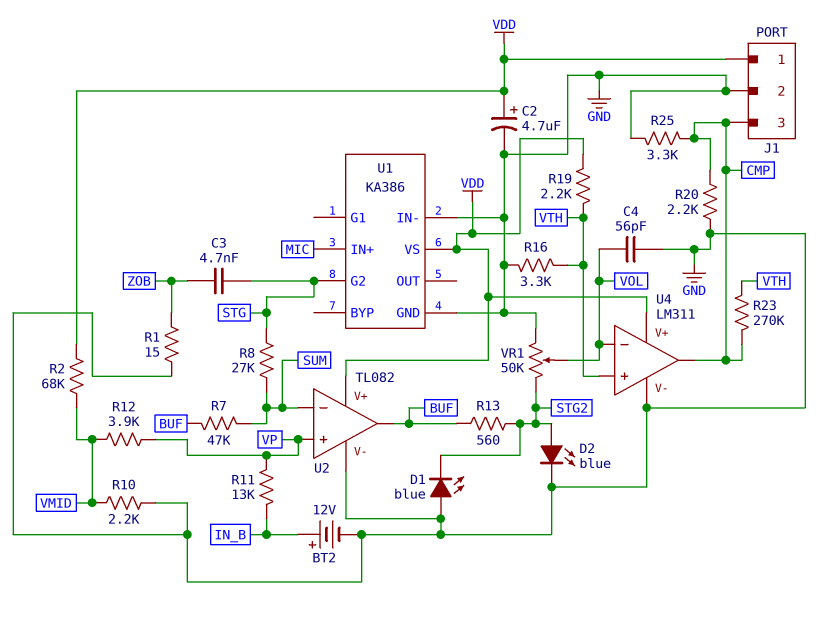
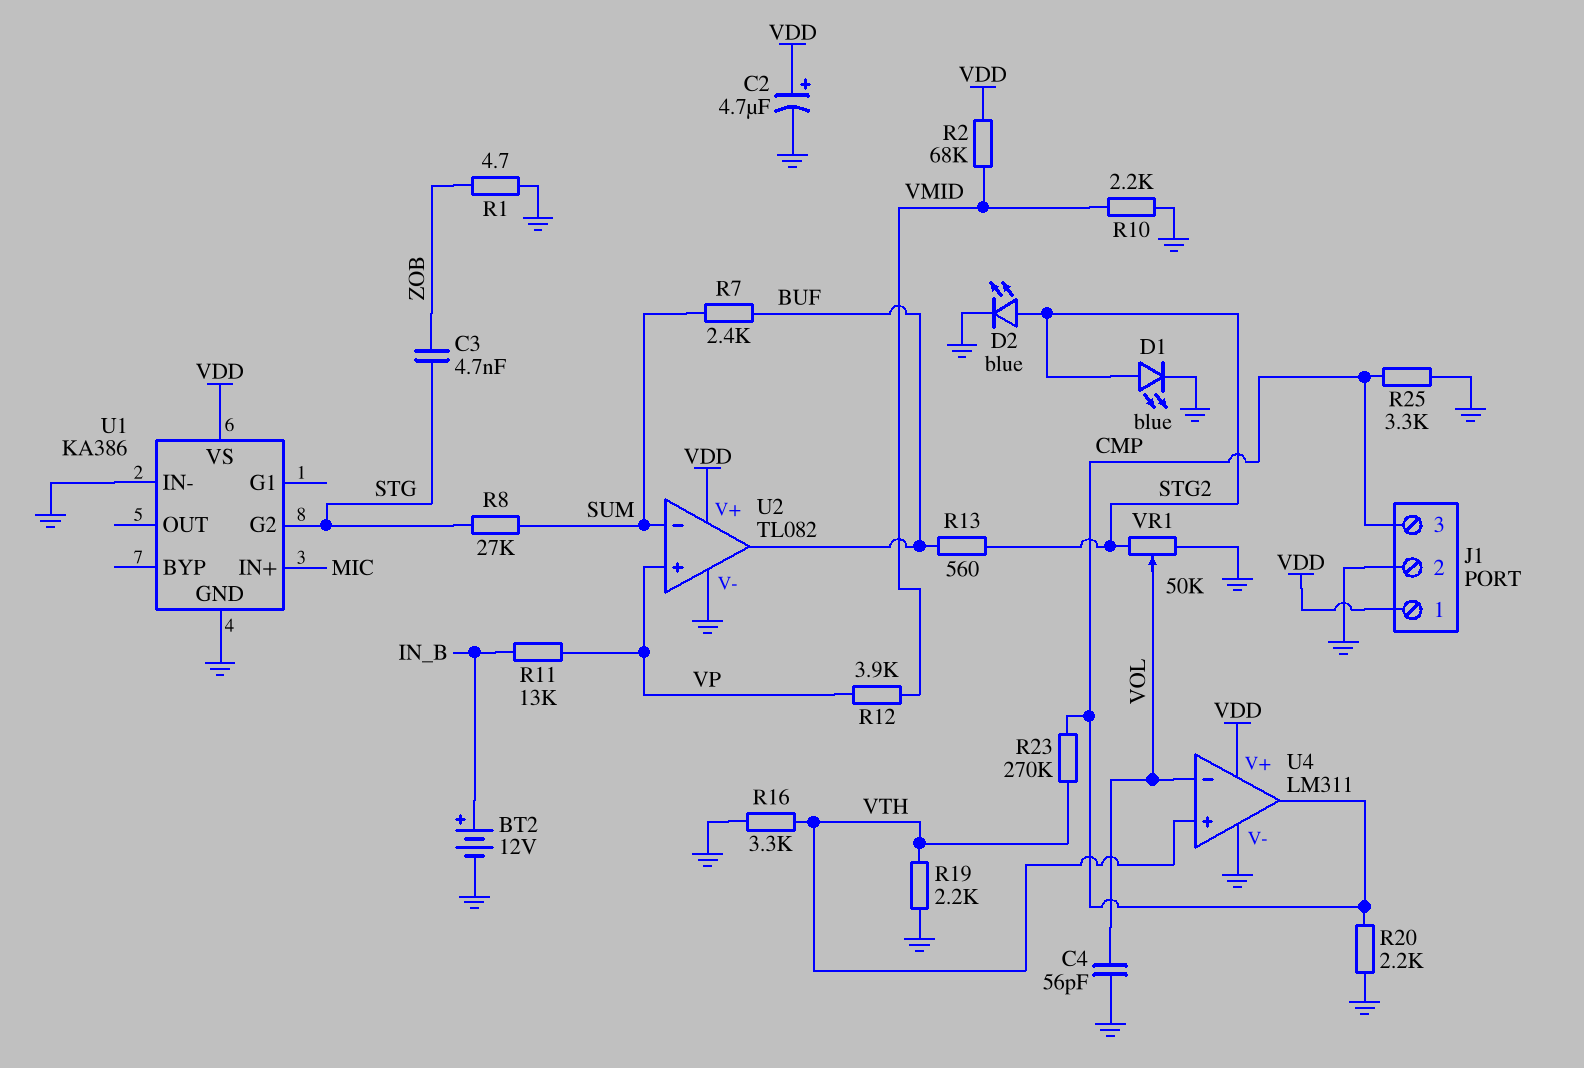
D1: LED blue (A GND, K STG2) -> LED blue (A STG2, K GND)
R1: 15 (GND, ZOB) -> 4.7 (GND, ZOB)
R7: 47k (BUF, SUM) -> 2.4k (BUF, SUM)
R19: 2.2k (VDD, VTH) -> 2.2k (GND, VTH)

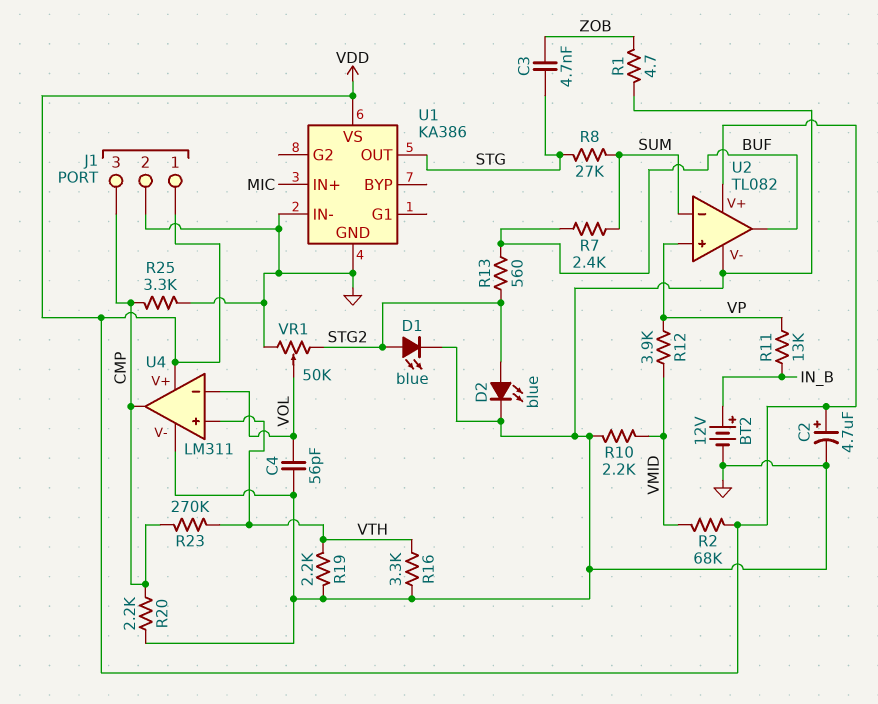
U1 pin G2: STG -> none
U1 pin OUT: none -> STG

